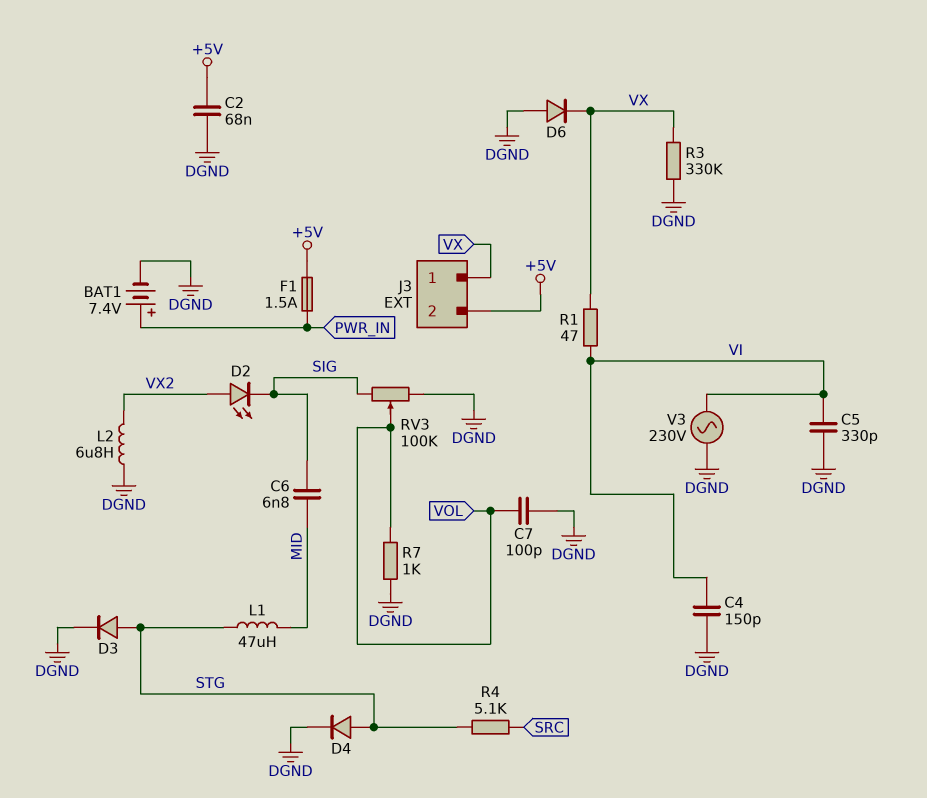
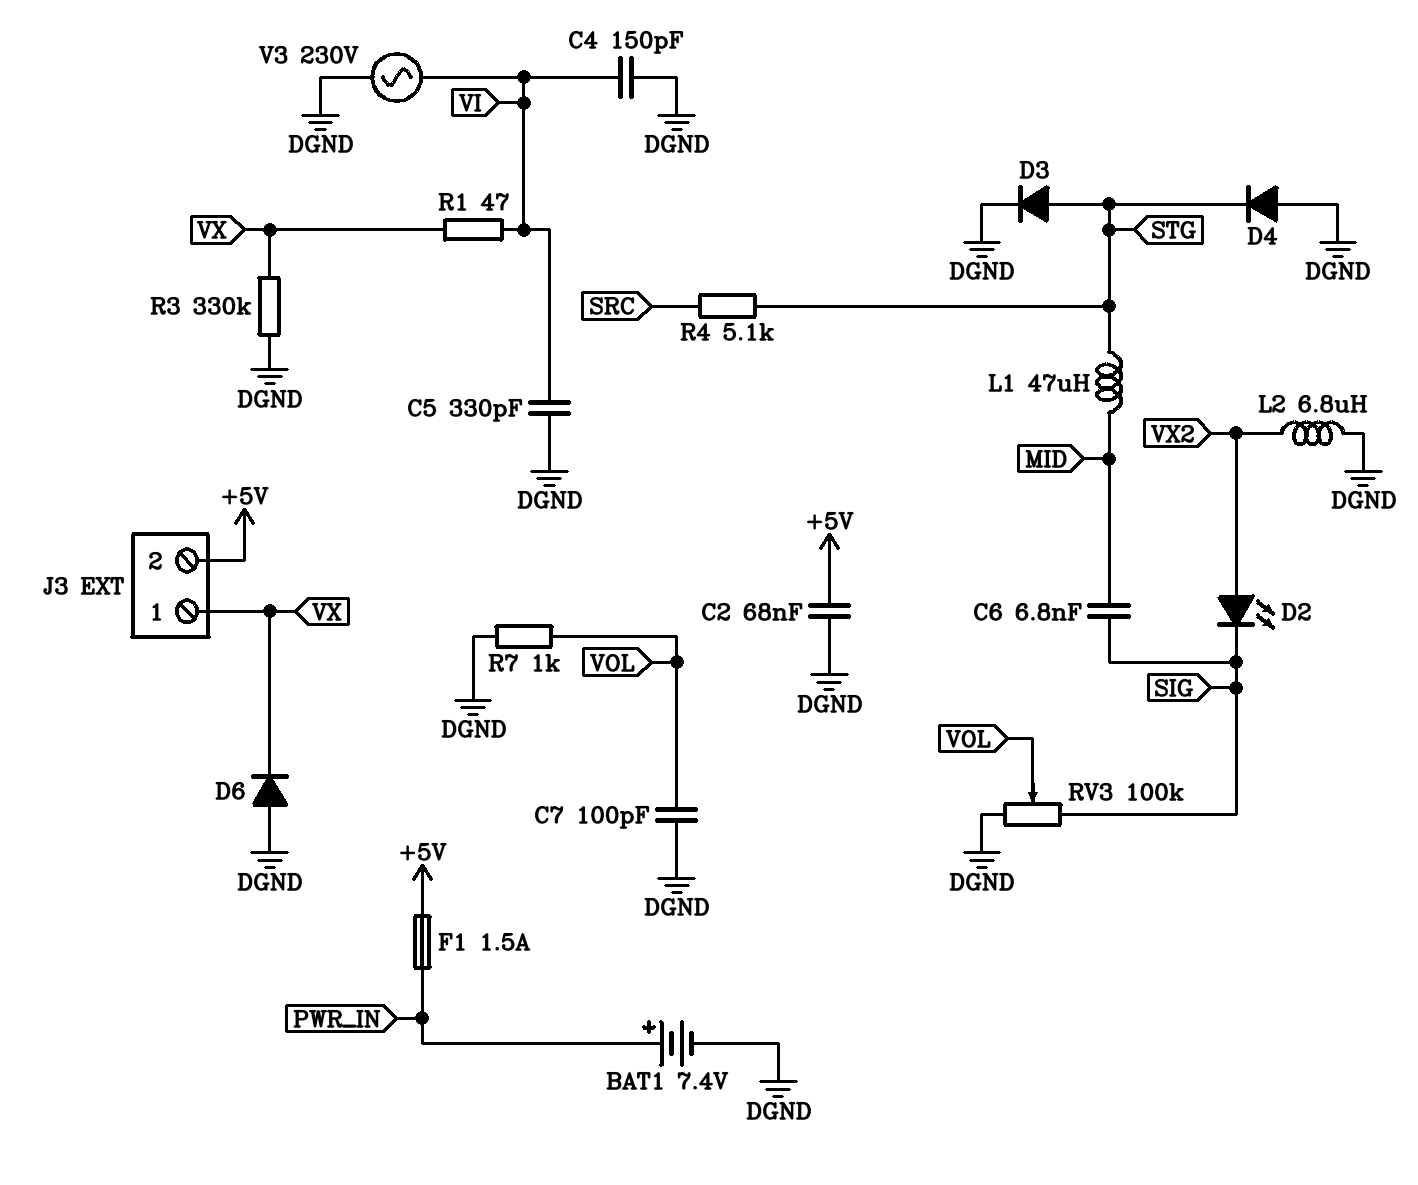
D4: diode (A STG, K DGND) -> diode (A DGND, K STG)

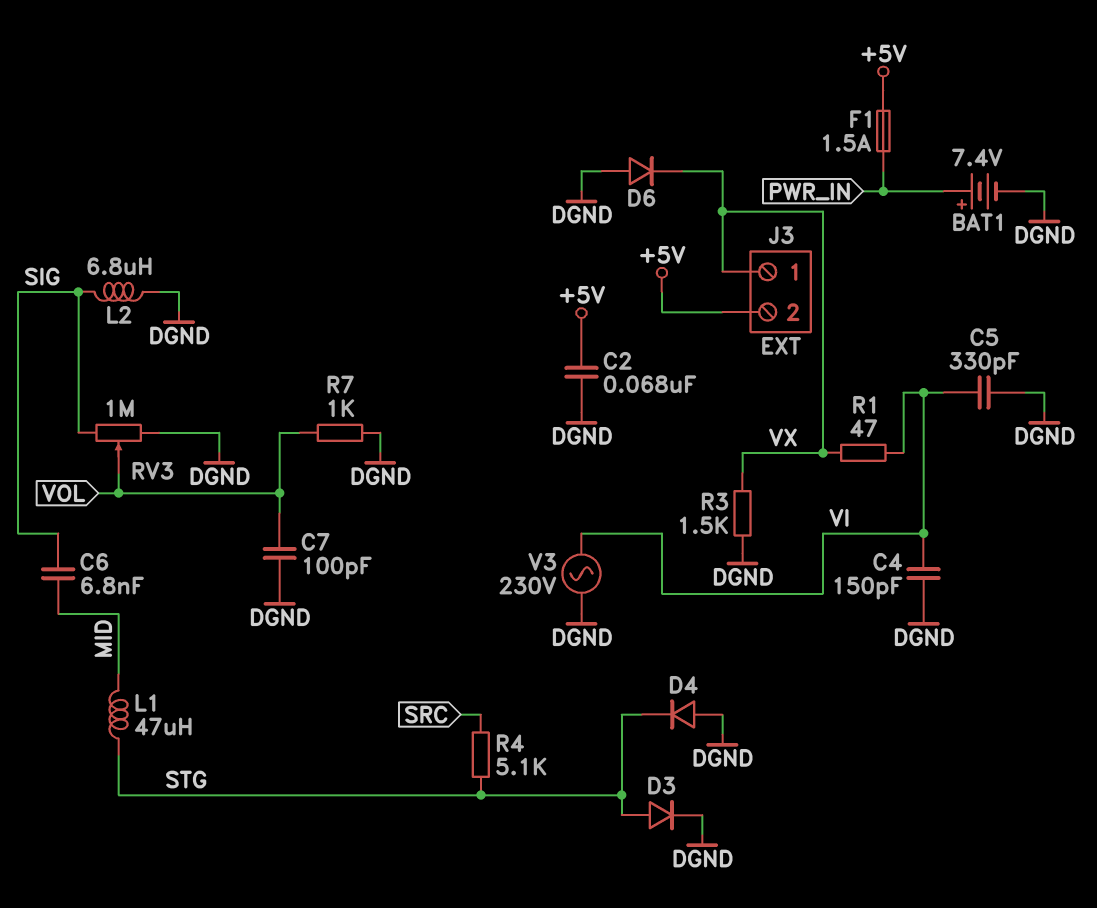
D2: LED (A VX2, K SIG) -> none
L2: 6.8uH (DGND, VX2) -> 6.8uH (DGND, SIG)
R3: 330k (DGND, VX) -> 1.5k (DGND, VX)
RV3: 100k (DGND, SIG, wiper VOL) -> 1M (DGND, SIG, wiper VOL)

